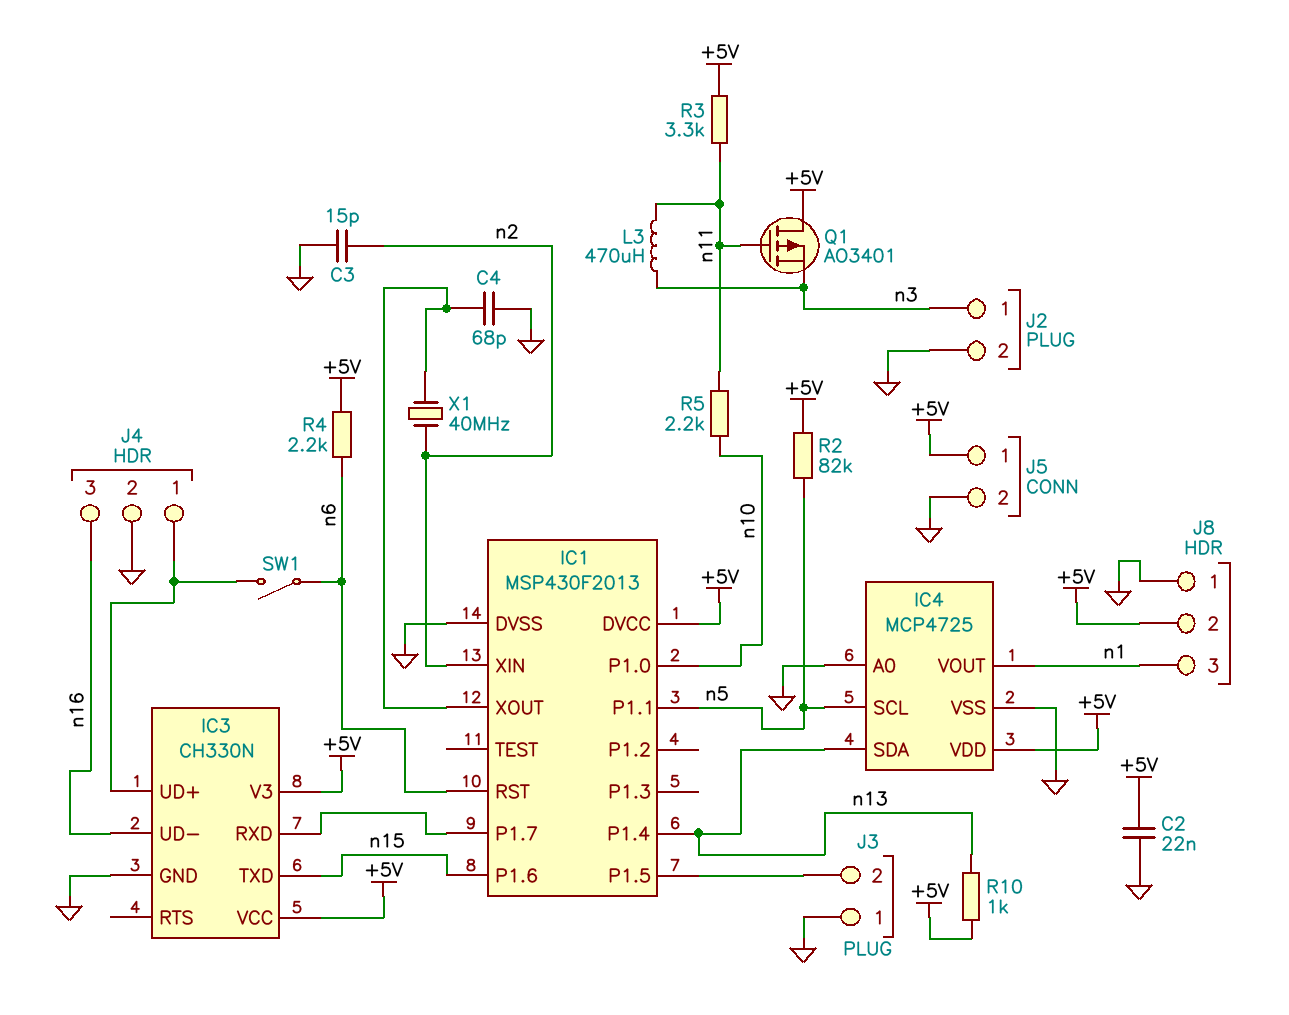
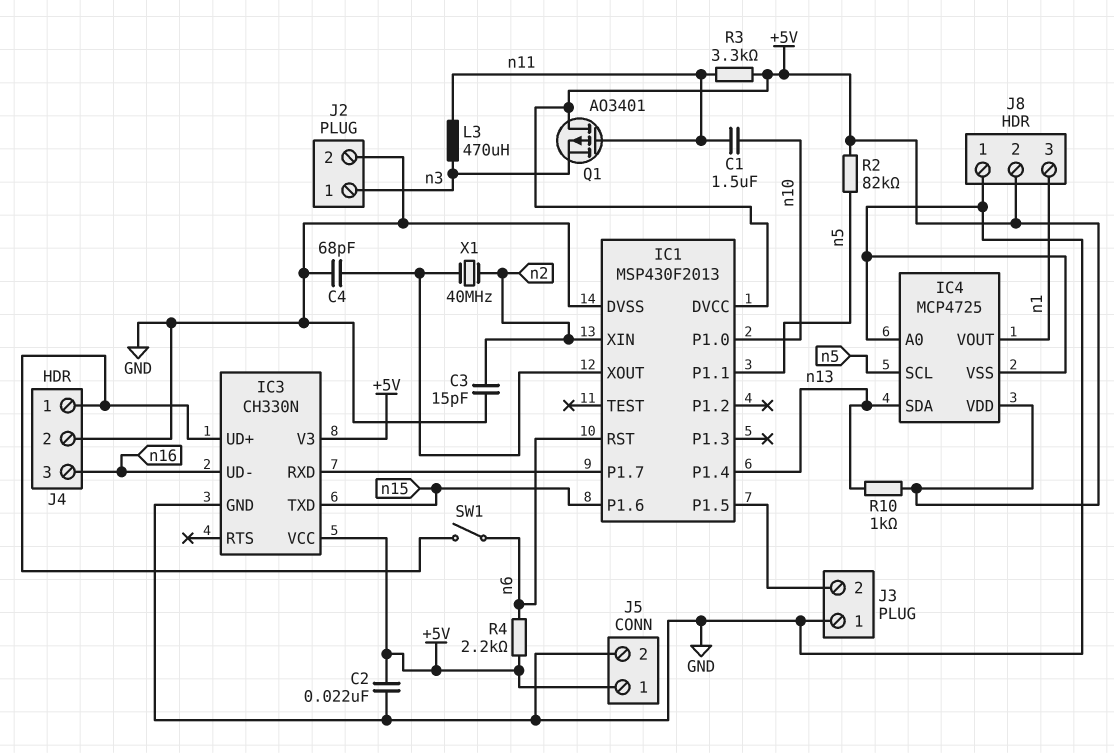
C1: none -> 1.5uF (n10, n11)
R5: 2.2k (n10, n11) -> none

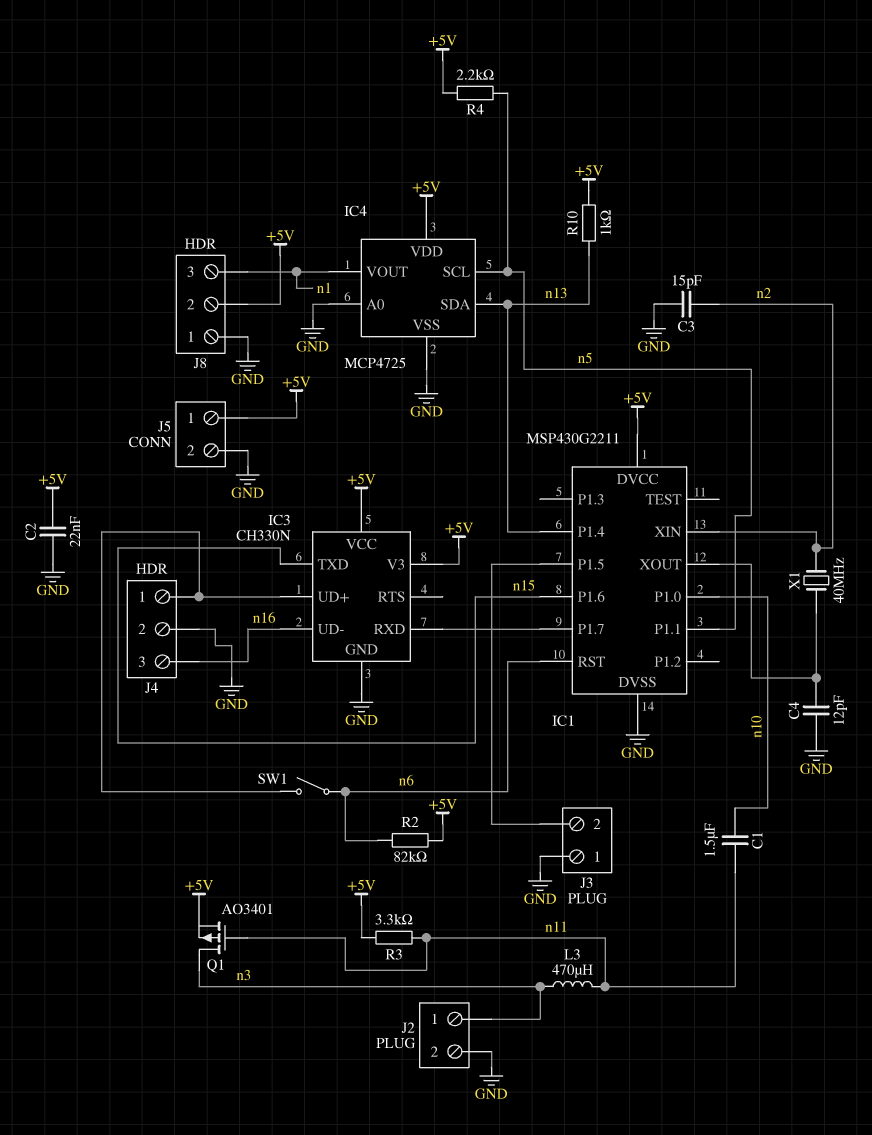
C4: 68pF (GND, IC1/XOUT) -> 12pF (GND, IC1/XOUT)
IC1: MSP430F2013 -> MSP430G2211
Q1: PMOS AO3401 (G n11, D +5V, S n3) -> PMOS AO3401 (G n11, D n3, S +5V)
R2: 82k (+5V, n5) -> 82k (+5V, n6)
R4: 2.2k (+5V, n6) -> 2.2k (+5V, n5)

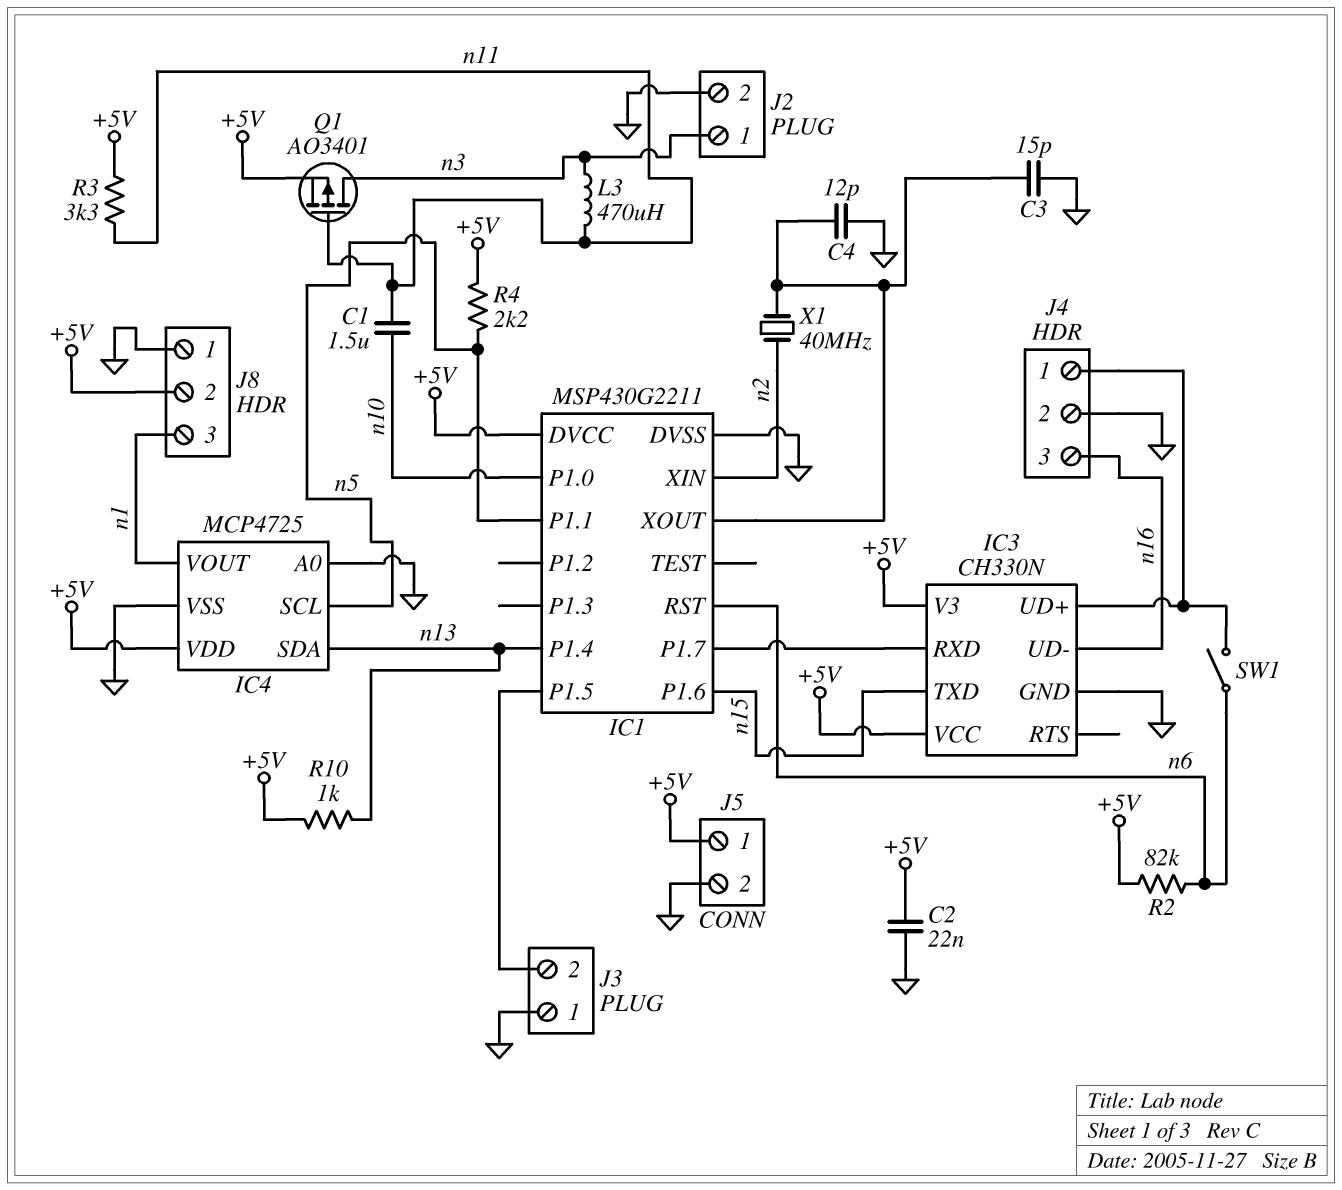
C3: 15pF (GND, n2) -> 15pF (GND, IC1/XOUT)

